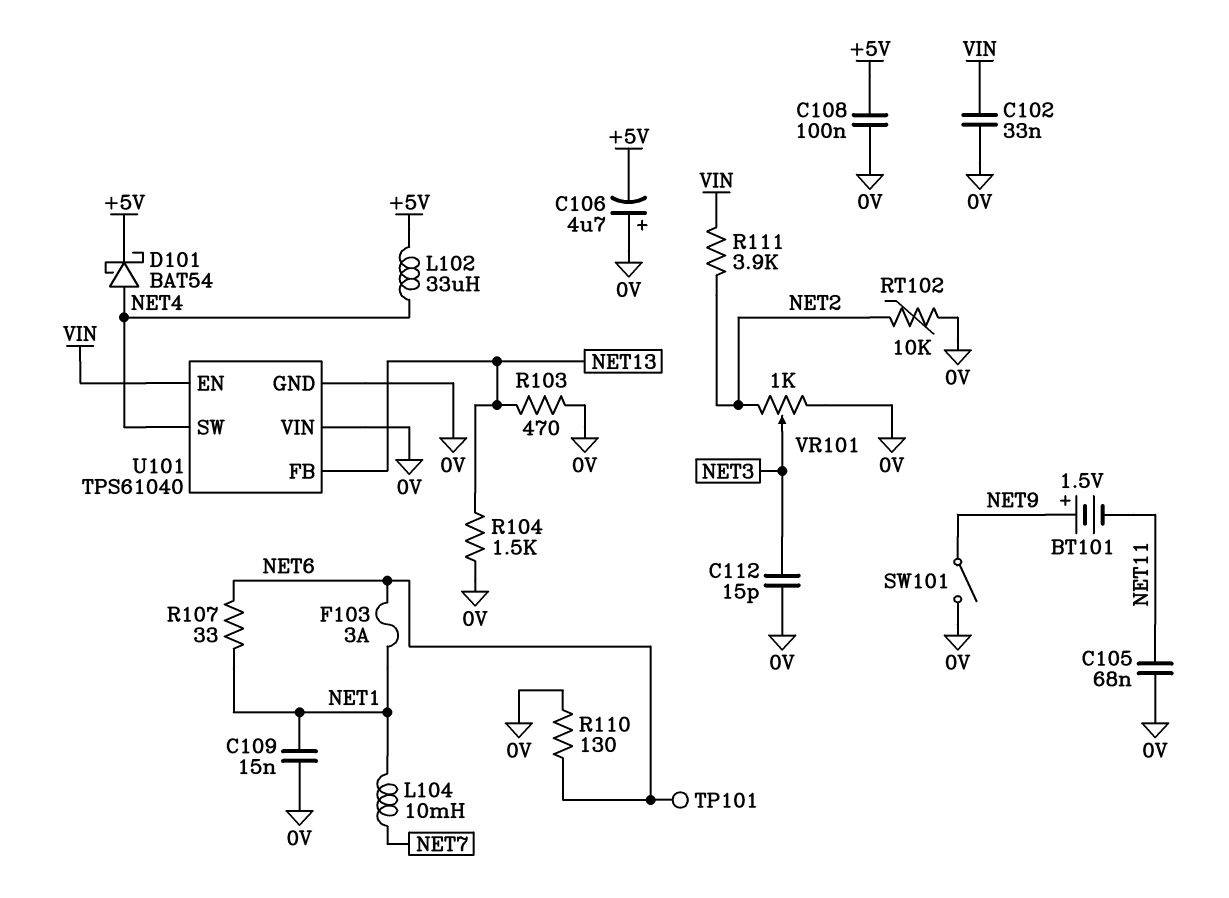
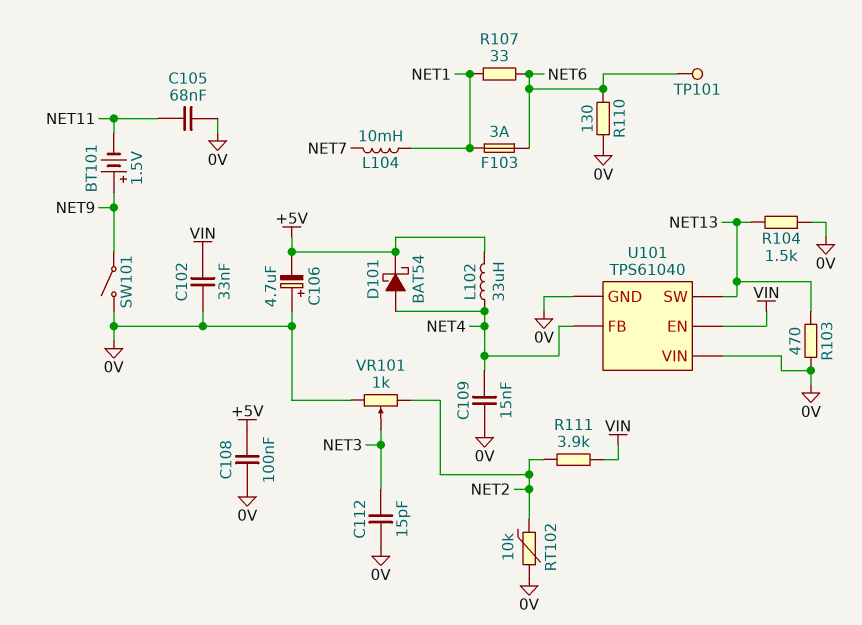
C109: 15nF (0V, NET1) -> 15nF (0V, NET4)
U101 pin FB: NET13 -> NET4
U101 pin SW: NET4 -> NET13

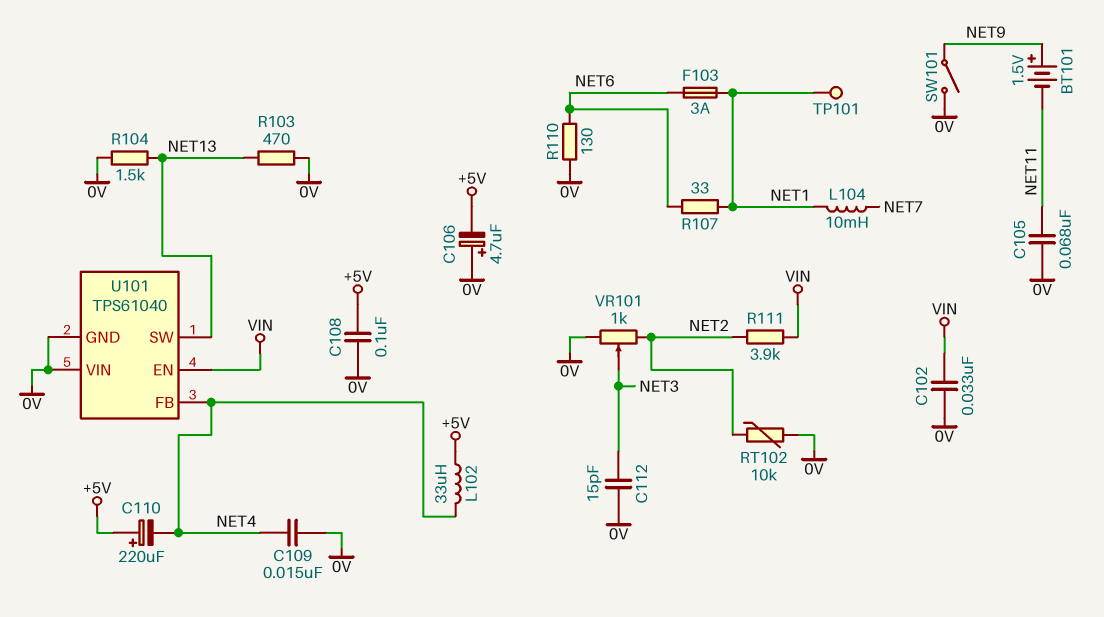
C110: none -> 220uF (plus +5V, minus NET4)
D101: schottky BAT54 (A NET4, K +5V) -> none
TP101: test point (NET6) -> test point (NET1)

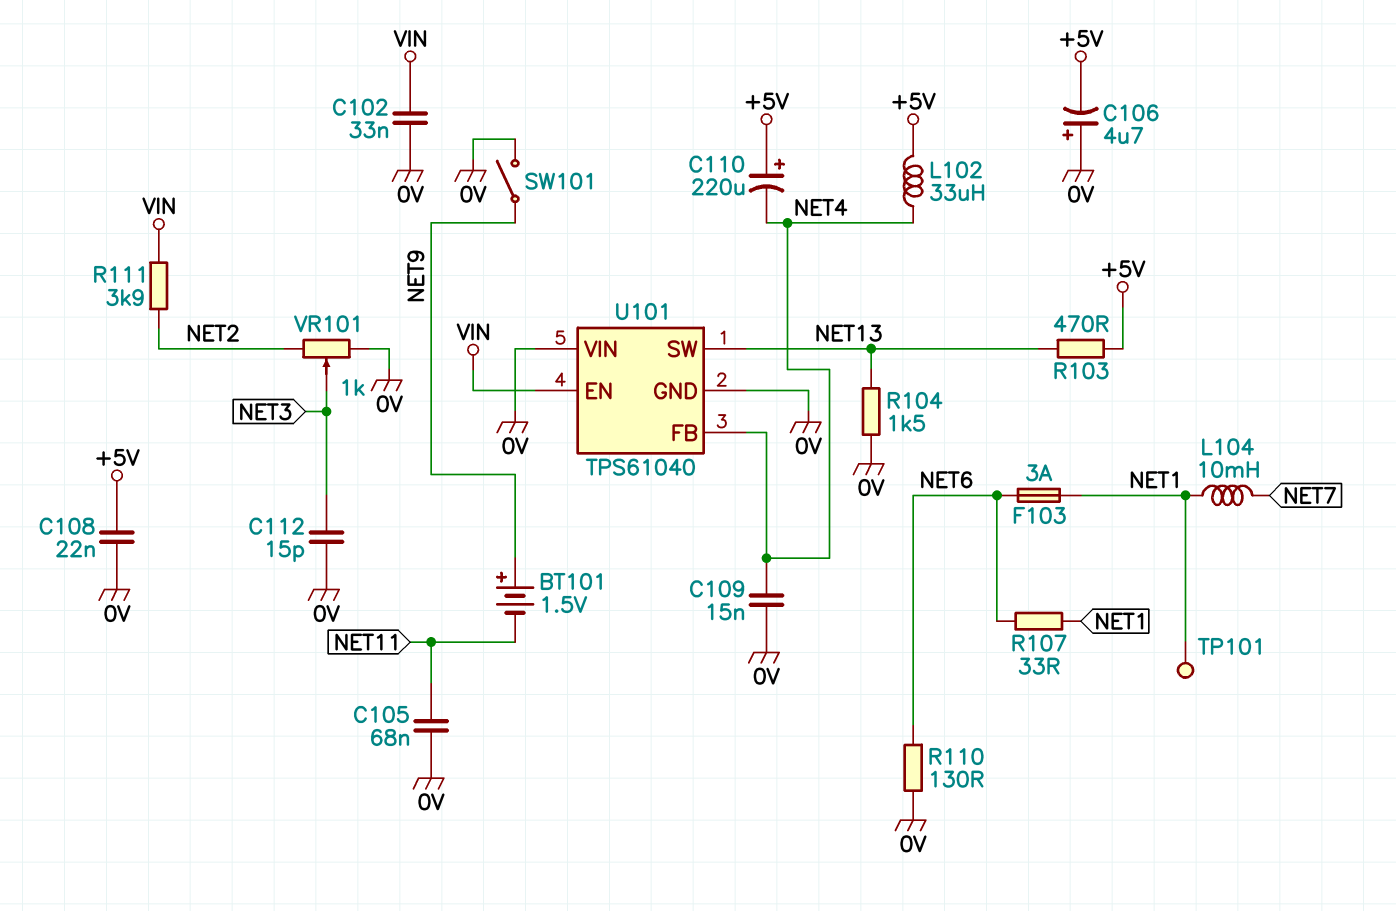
C108: 100nF (+5V, 0V) -> 22nF (+5V, 0V)
R103: 470 (0V, NET13) -> 470 (+5V, NET13)
RT102: 10k (0V, NET2) -> none

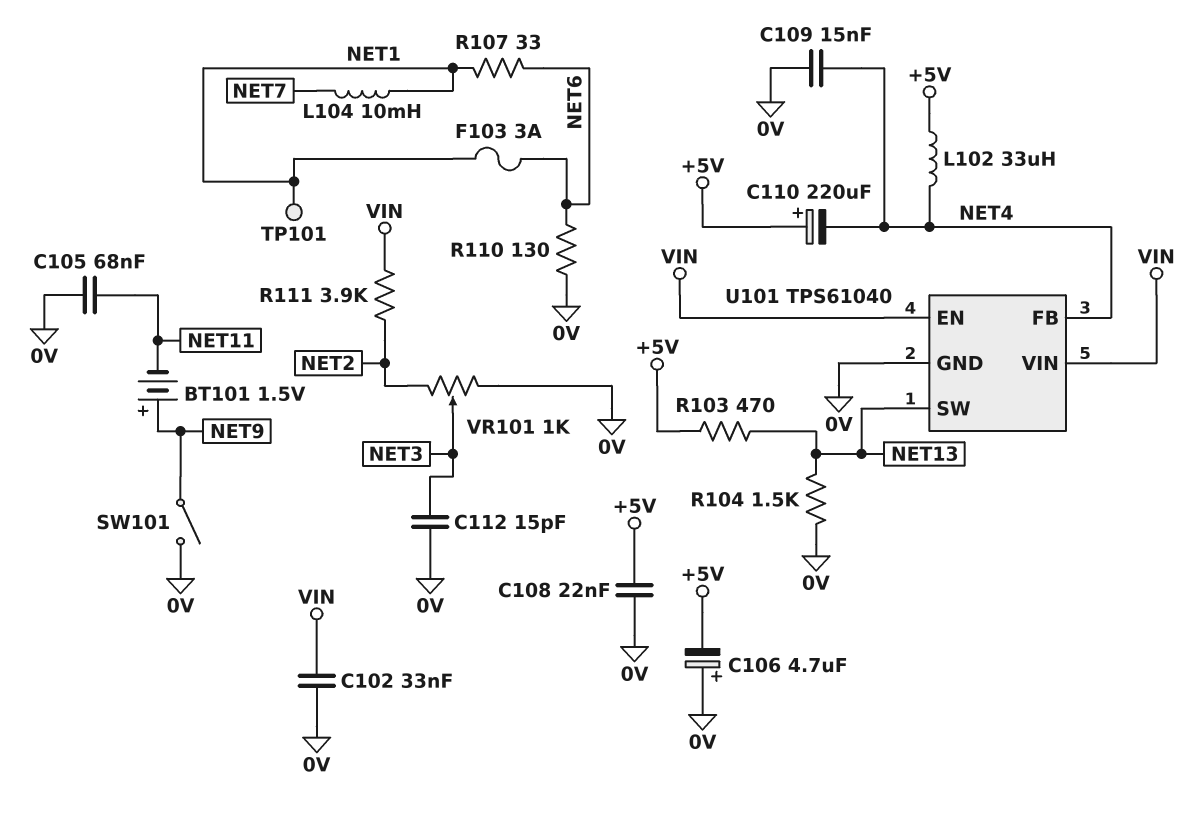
U101 pin VIN: 0V -> VIN

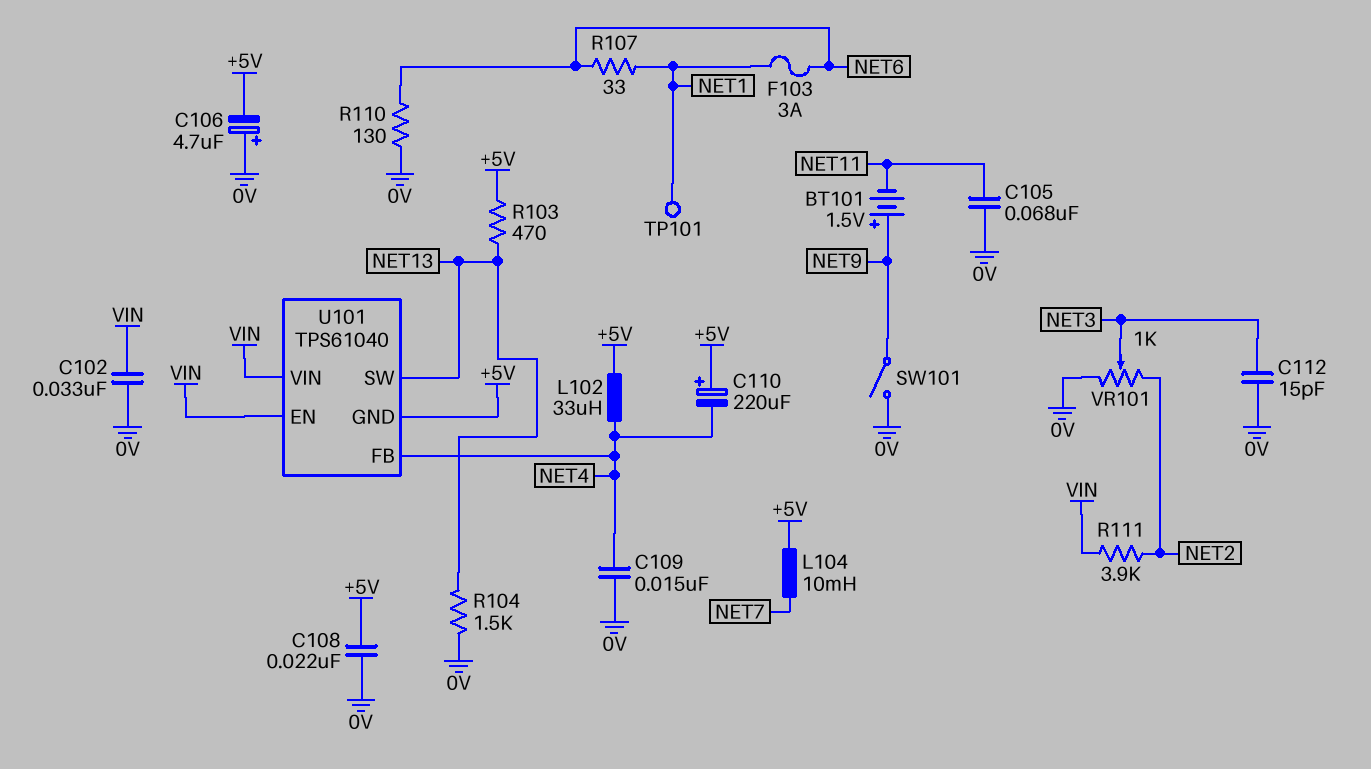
L104: 10mH (NET1, NET7) -> 10mH (+5V, NET7)
U101 pin GND: 0V -> +5V

